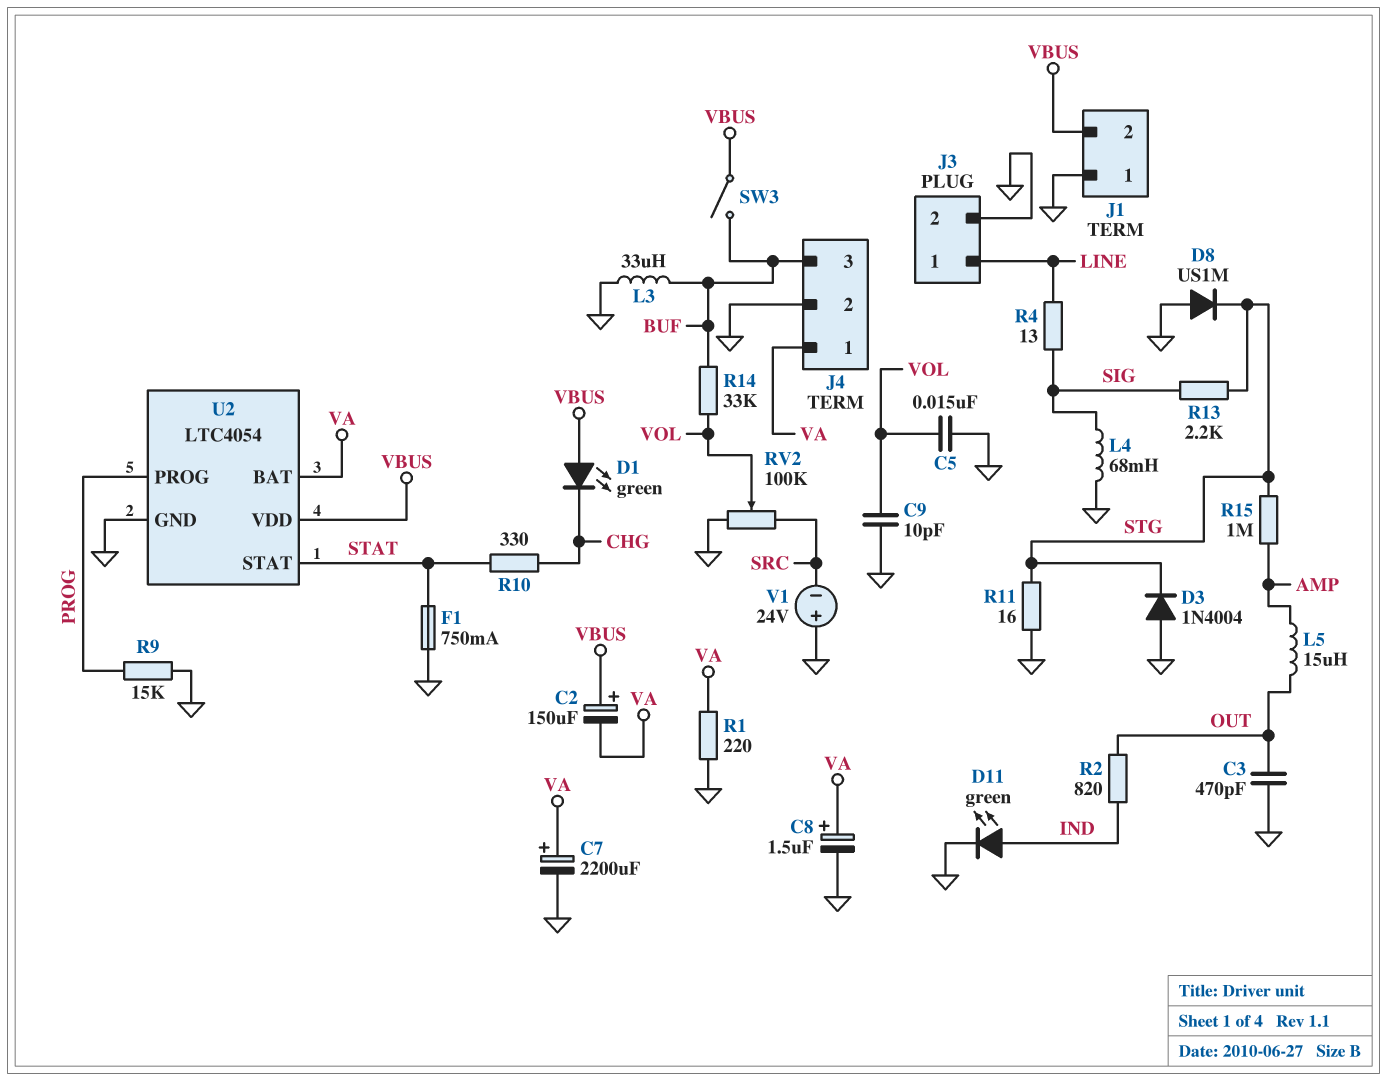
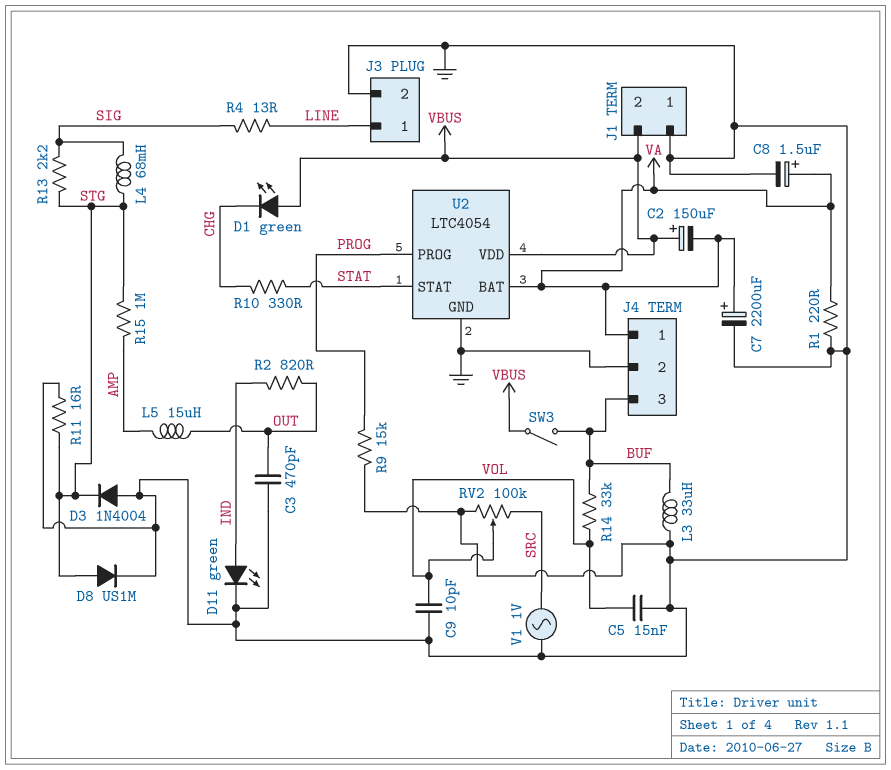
D8: diode US1M (A GND, K STG) -> diode US1M (A STG, K GND)
F1: 750mA (GND, STAT) -> none
L4: 68mH (GND, SIG) -> 68mH (SIG, STG)
V1: 24V (plus GND, minus SRC) -> AC 1V (GND, SRC)

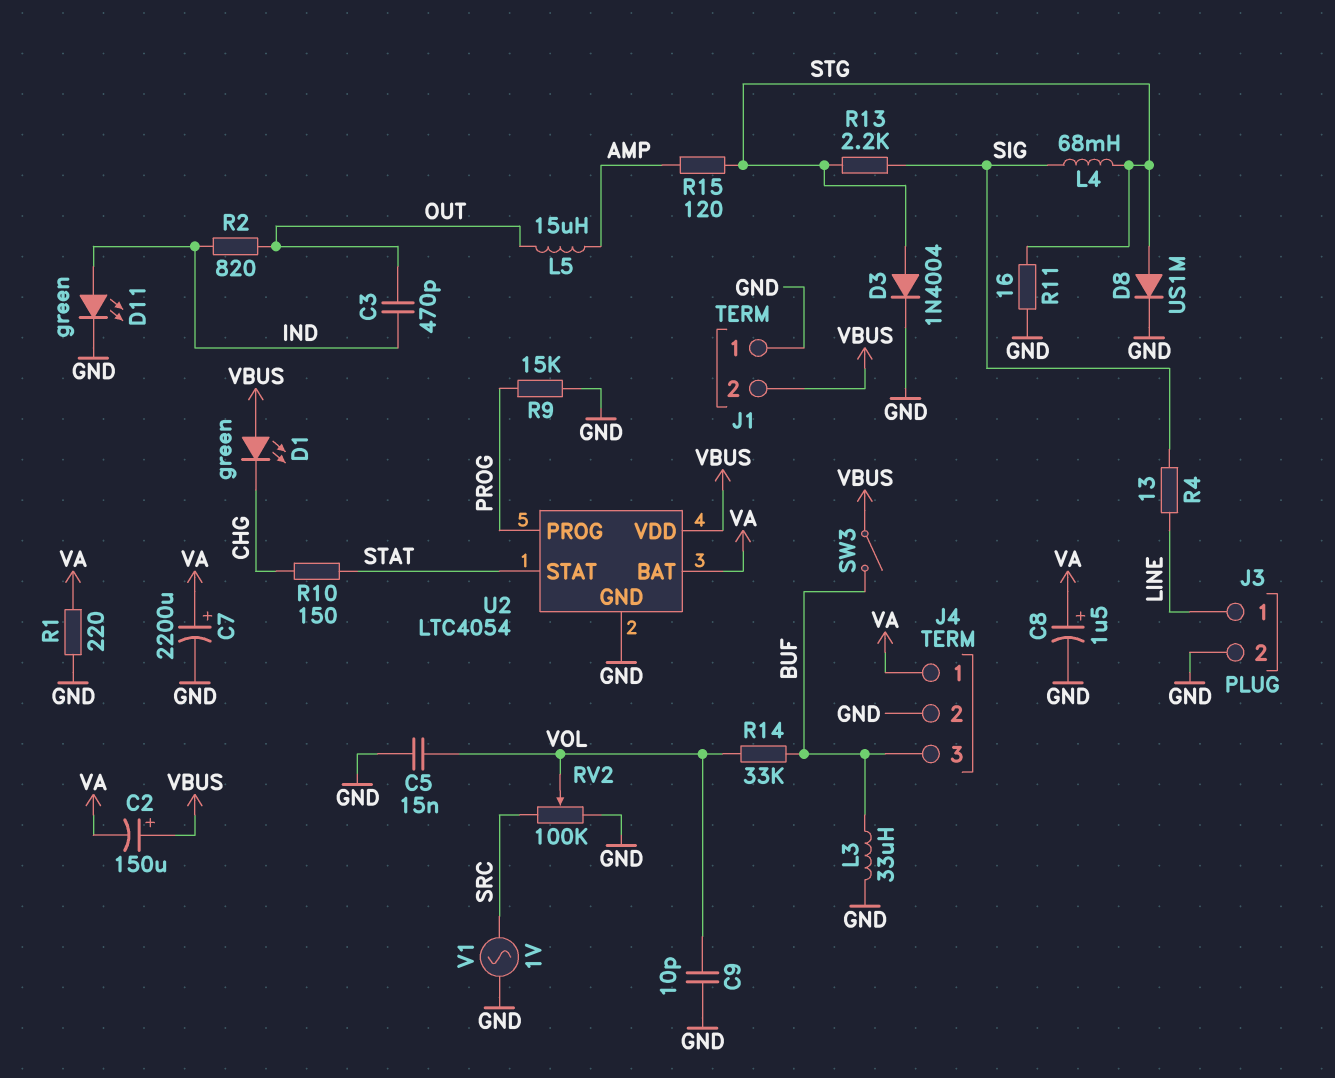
C3: 470pF (GND, OUT) -> 470pF (IND, OUT)
D3: diode 1N4004 (A GND, K STG) -> diode 1N4004 (A STG, K GND)
R10: 330 (CHG, STAT) -> 150 (CHG, STAT)
R15: 1M (AMP, STG) -> 120 (AMP, STG)

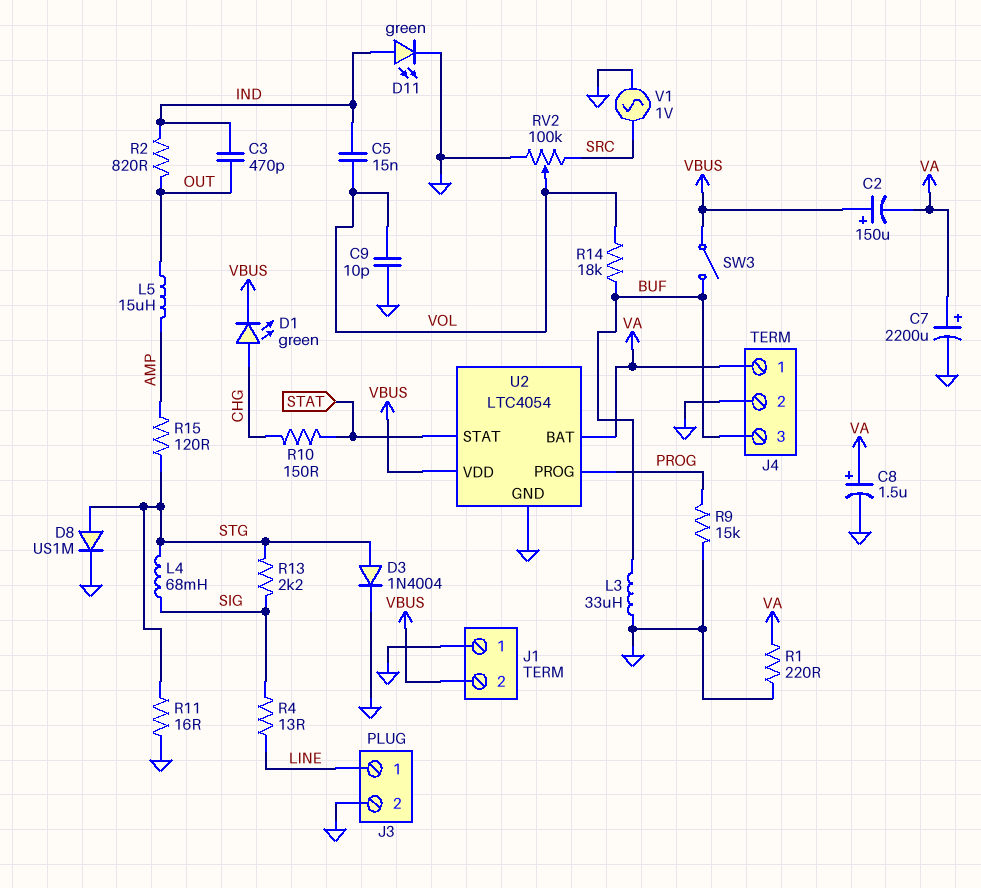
C5: 15nF (GND, VOL) -> 15nF (IND, VOL)
D1: LED green (A VBUS, K CHG) -> LED green (A CHG, K VBUS)
R14: 33k (BUF, VOL) -> 18k (BUF, VOL)

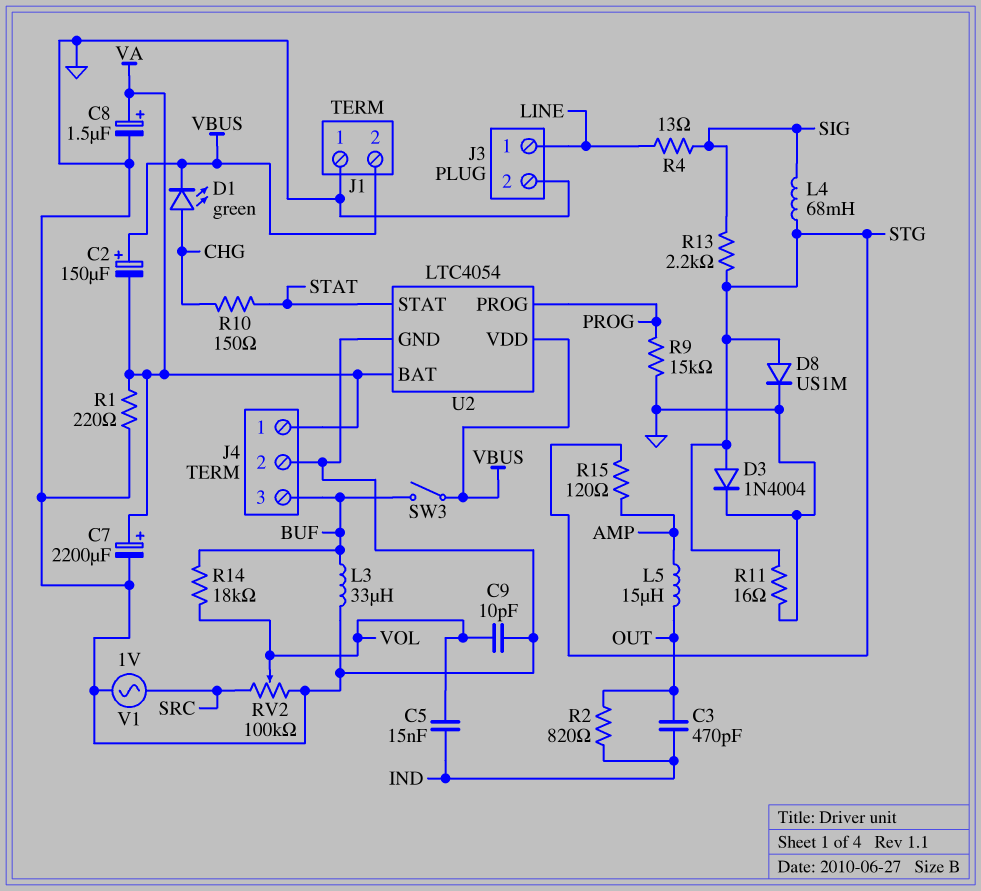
D11: LED green (A IND, K GND) -> none

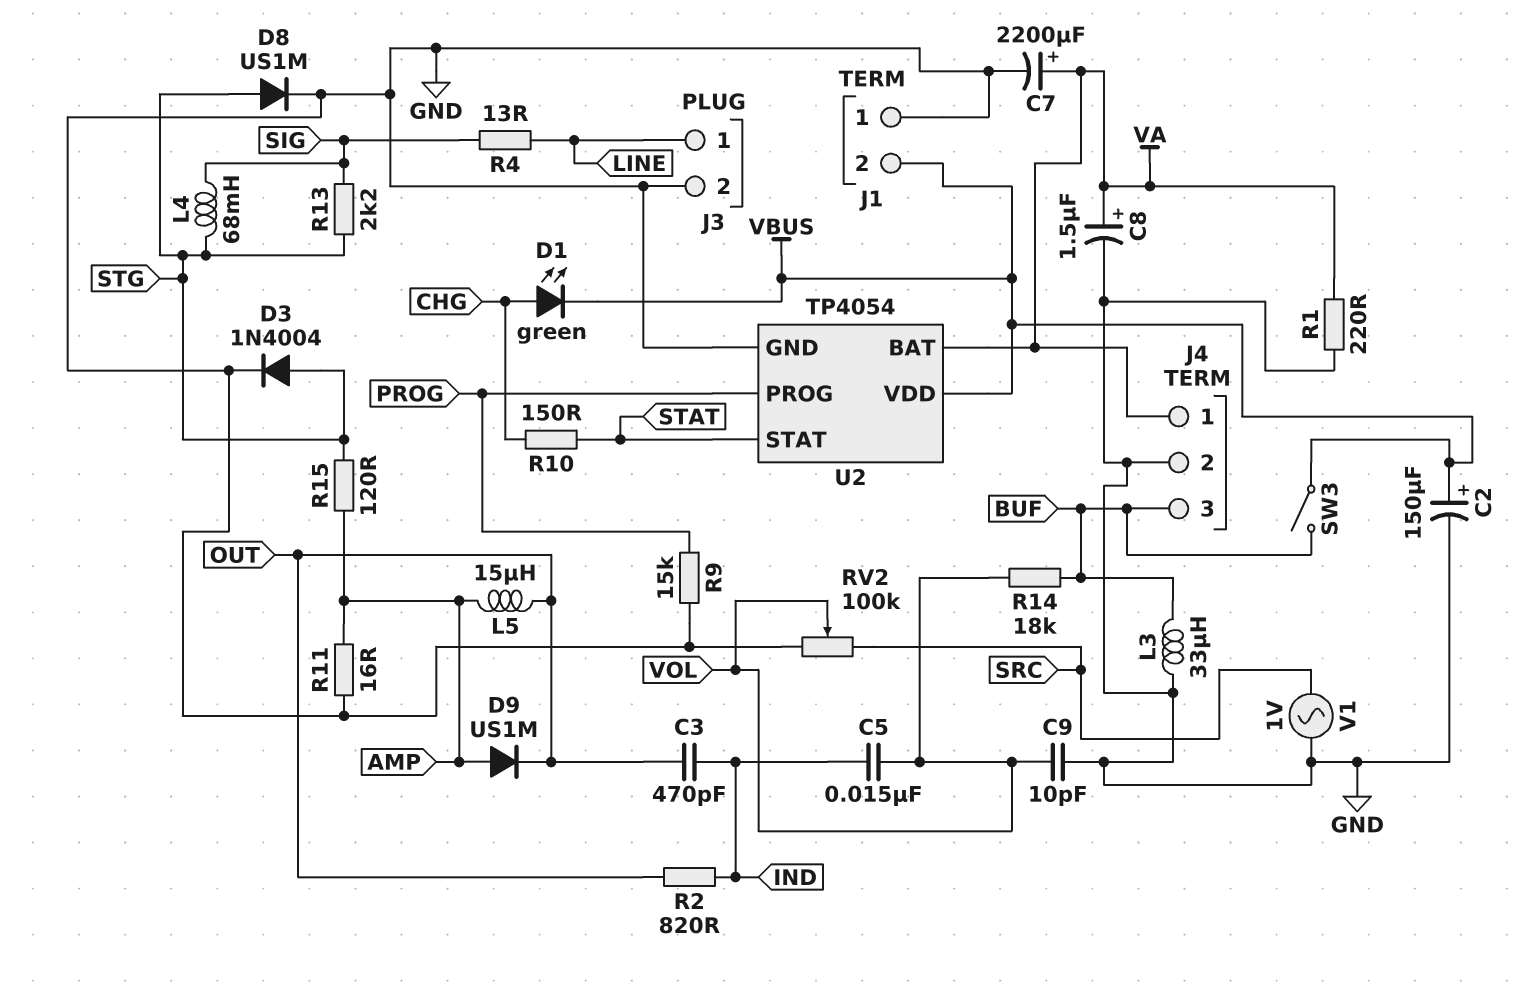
C2: 150uF (plus VBUS, minus VA) -> 150uF (plus VBUS, minus GND)
D9: none -> diode US1M (A AMP, K OUT)
R11: 16 (GND, STG) -> 16 (AMP, GND)
U2: LTC4054 -> TP4054

